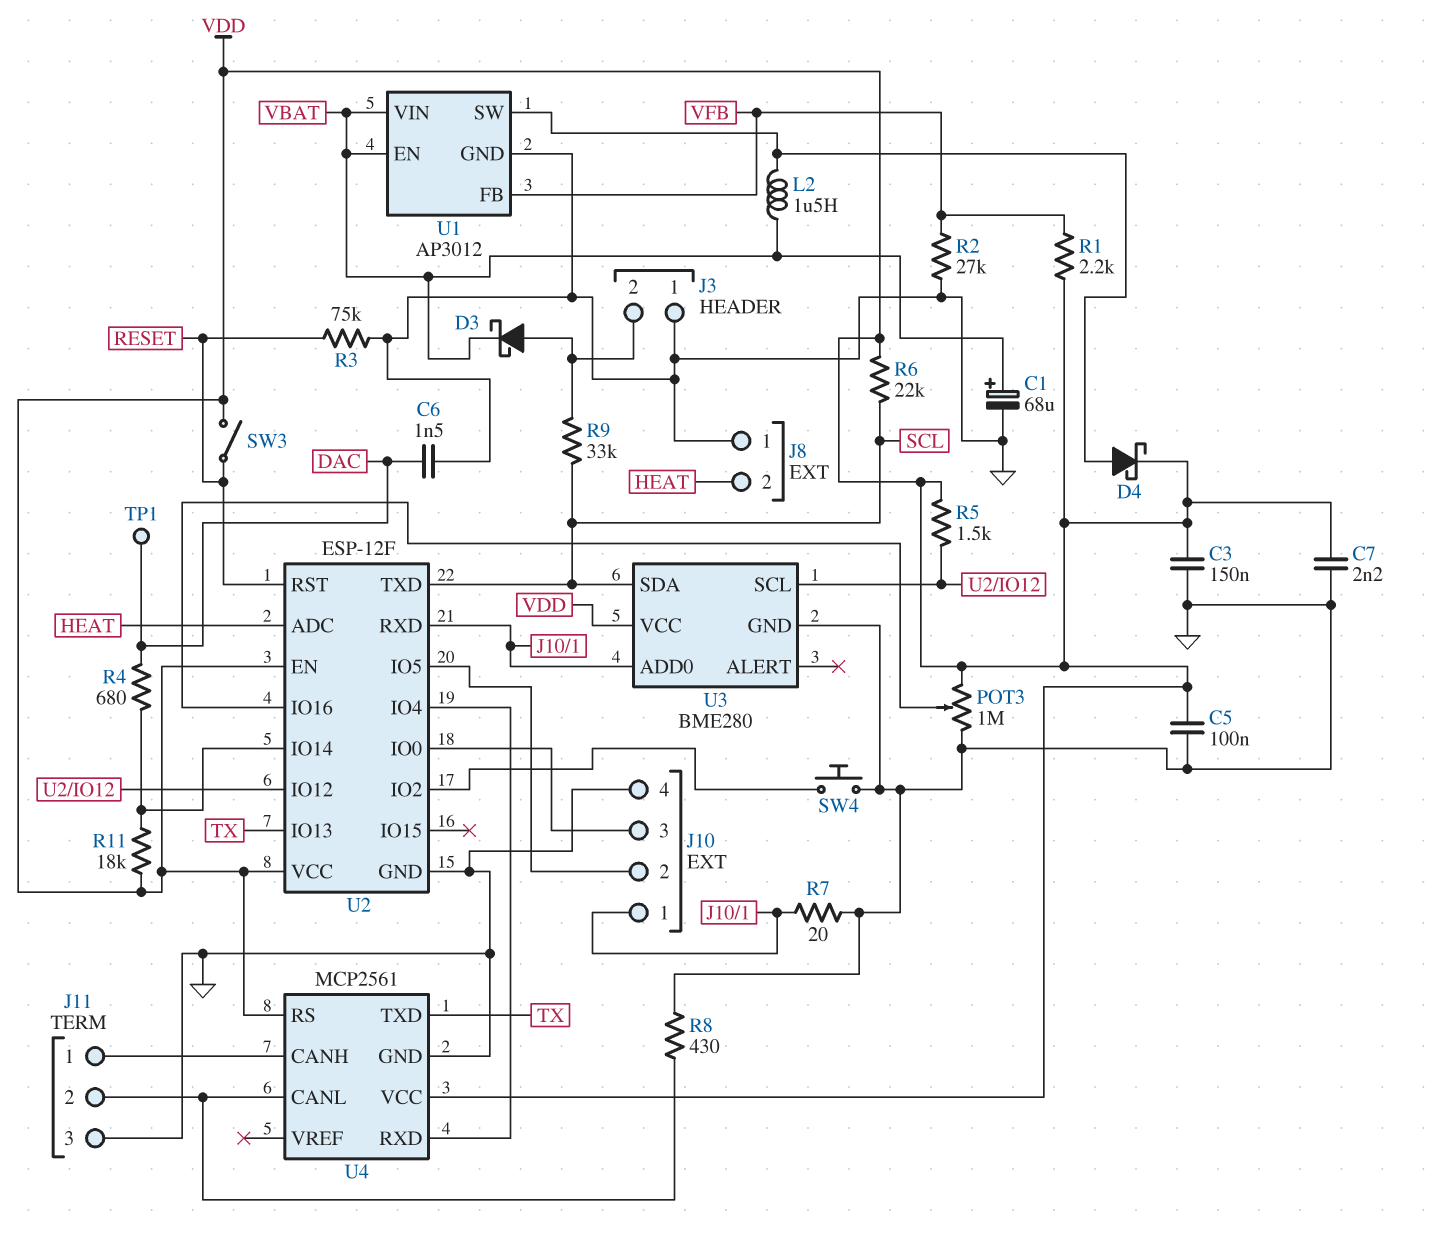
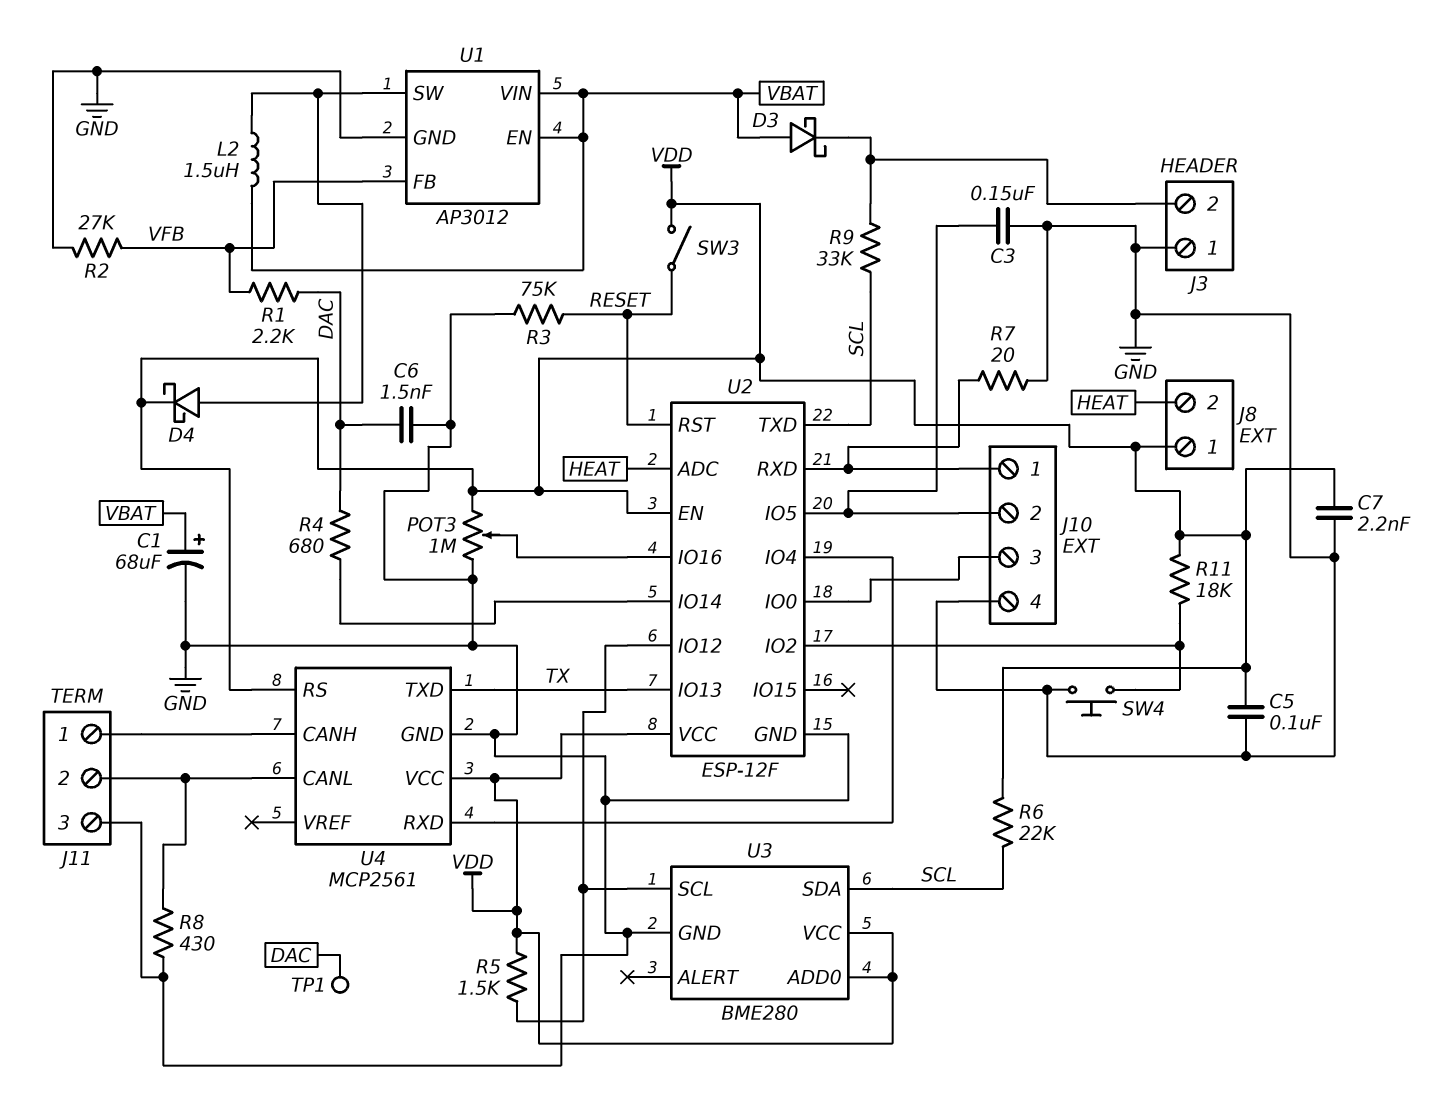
C3: 150nF (GND, VDD) -> 150nF (GND, J10/2)
D3: schottky (A J3/2, K VBAT) -> schottky (A VBAT, K J3/2)
J8 pin 1: GND -> VDD
R1: 2.2k (VDD, VFB) -> 2.2k (DAC, VFB)
R11: 18k (U2/IO14, VDD) -> 18k (U2/IO2, VDD)
U3 pin ADD0: J10/1 -> VDD

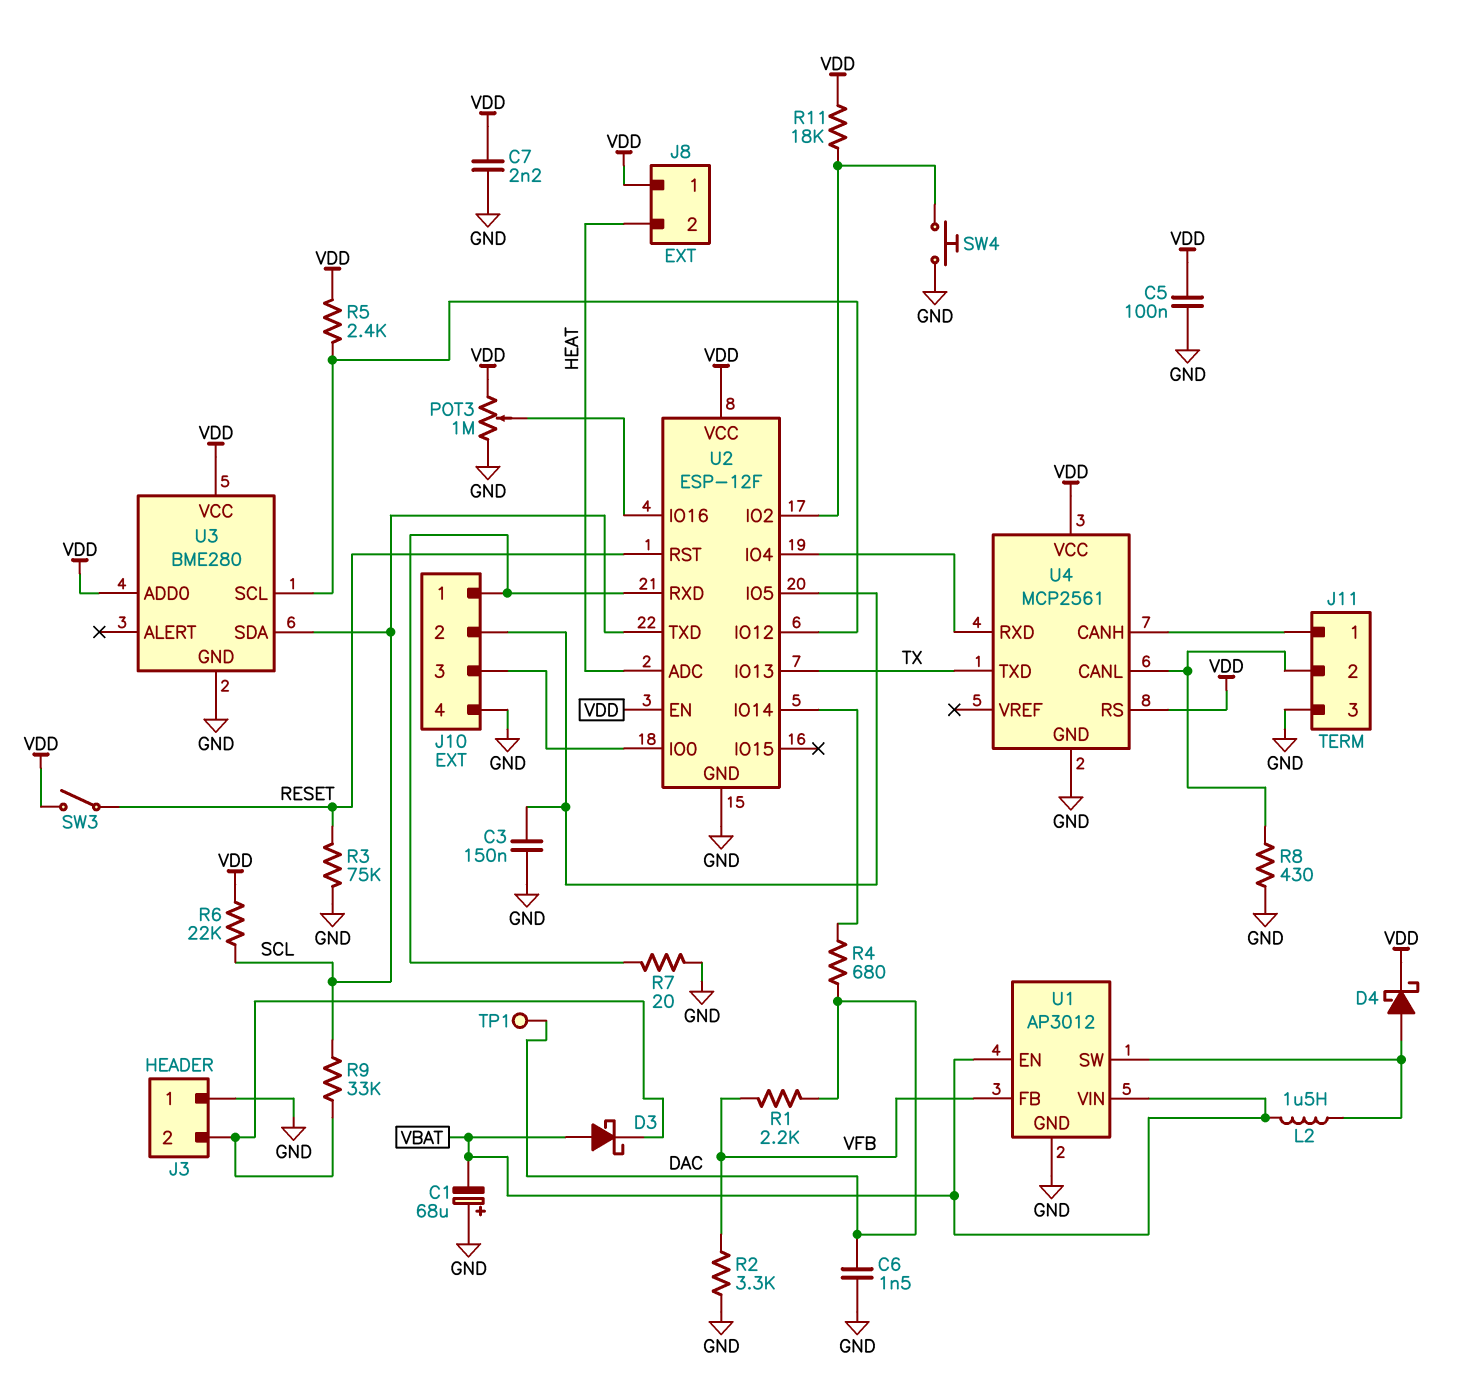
C1: 68uF (plus VBAT, minus GND) -> 68uF (plus GND, minus VBAT)
R2: 27k (GND, VFB) -> 3.3k (GND, VFB)
R5: 1.5k (U2/IO12, VDD) -> 2.4k (U2/IO12, VDD)

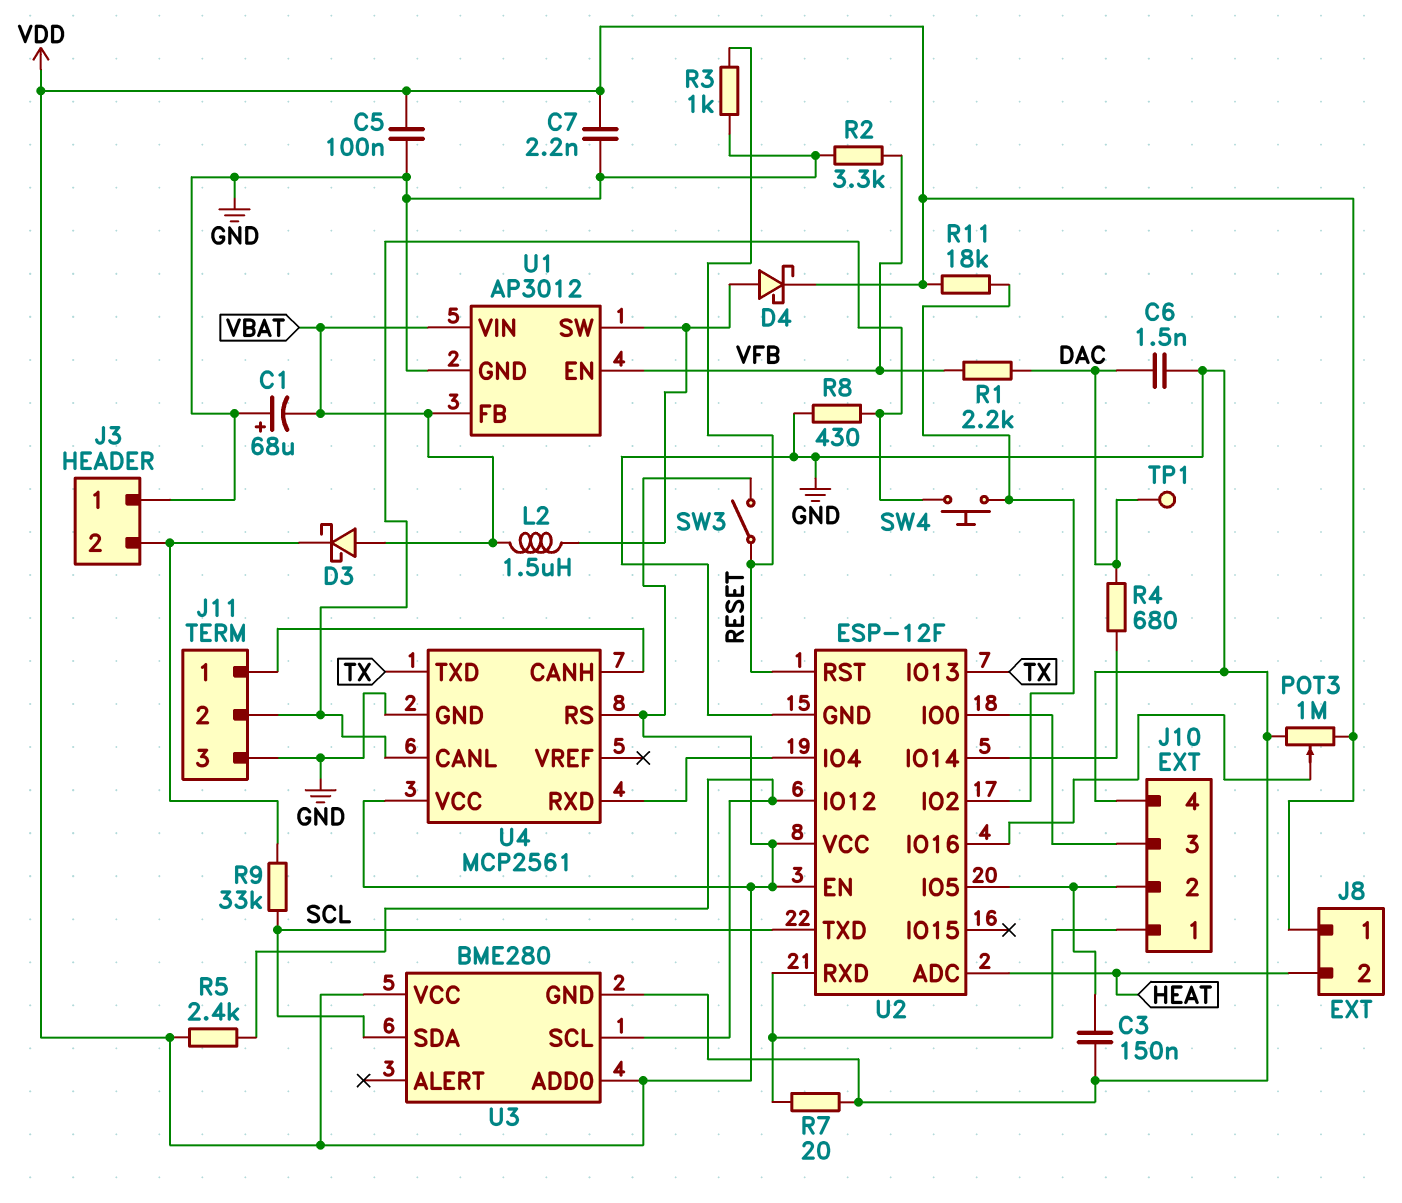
R3: 75k (GND, RESET) -> 1k (GND, RESET)
R6: 22k (SCL, VDD) -> none
SW4: button (GND, U2/IO2) -> button (J11/2, U2/IO2)
U1 pin EN: VBAT -> VFB
U1 pin FB: VFB -> VBAT

